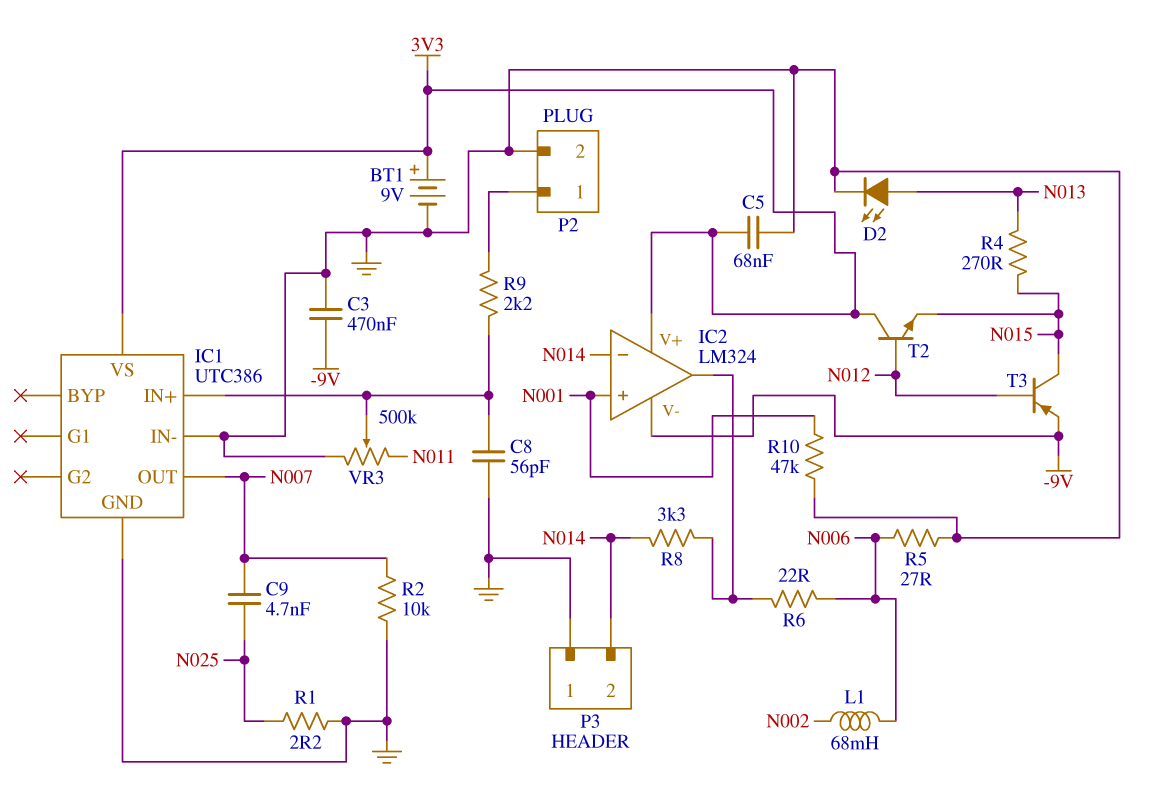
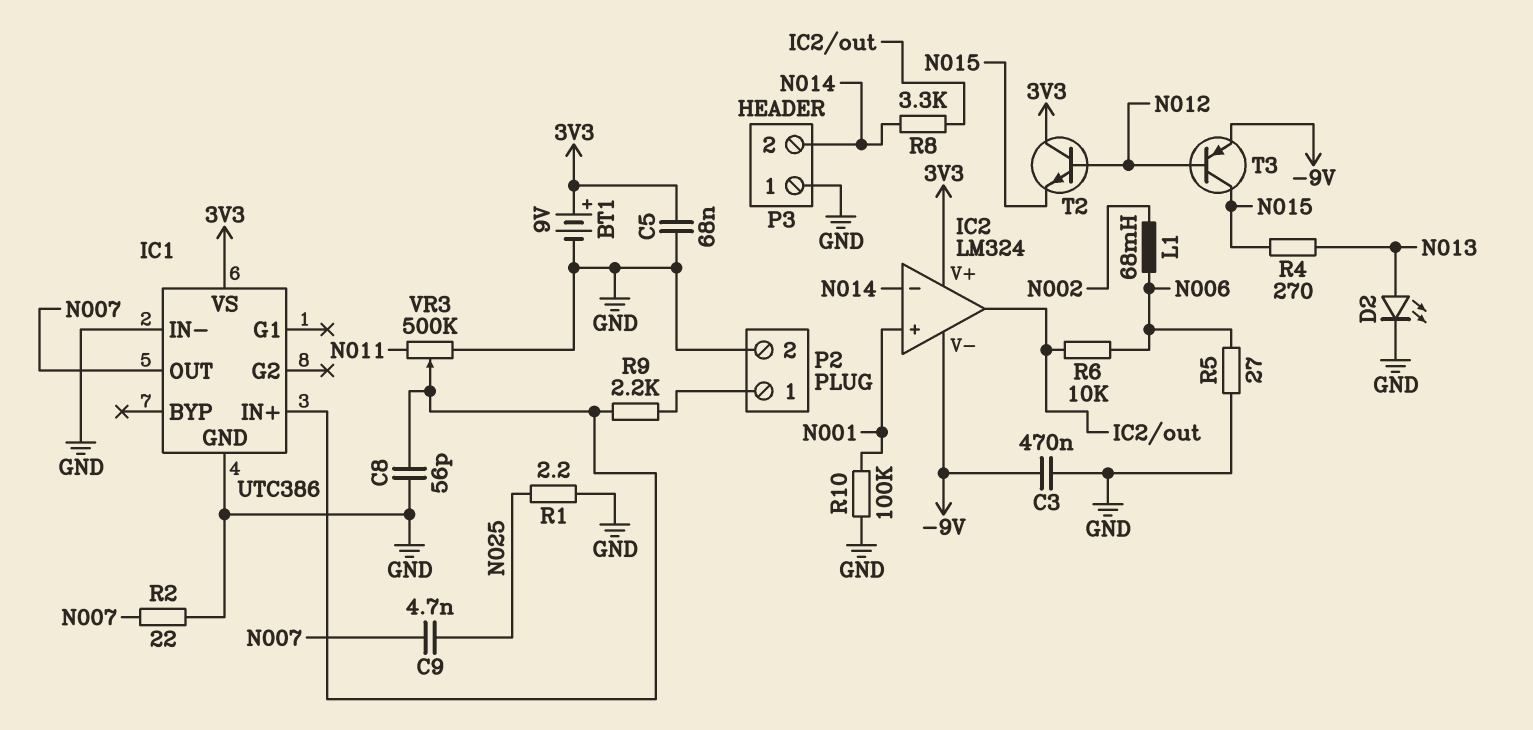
R2: 10k (GND, N007) -> 22 (GND, N007)
R6: 22 (IC2/out, N006) -> 10k (IC2/out, N006)
R10: 47k (GND, N001) -> 100k (GND, N001)

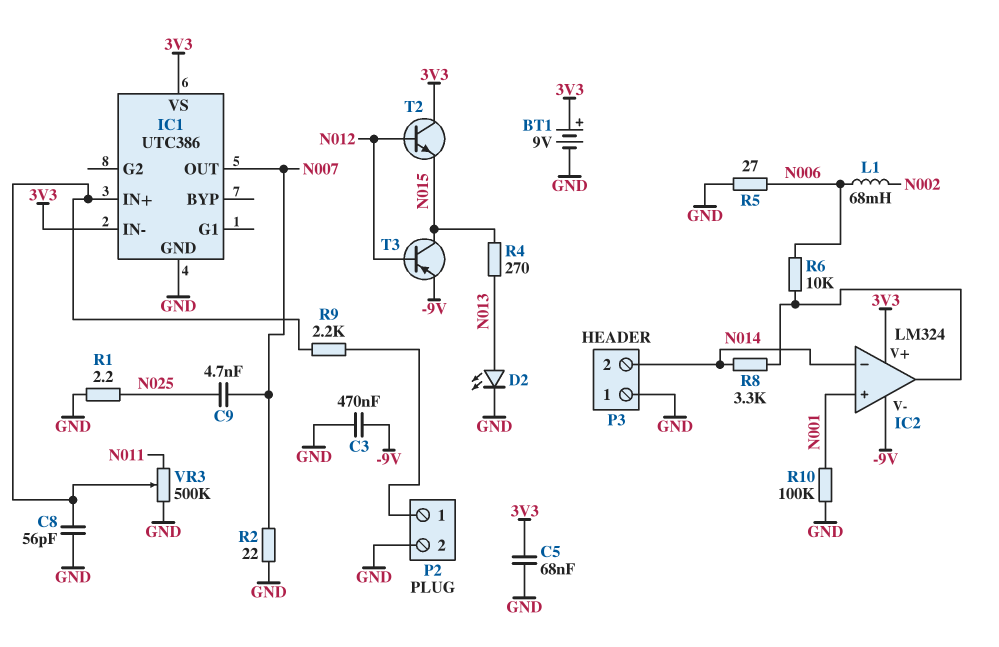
IC1 pin IN-: GND -> 3V3

